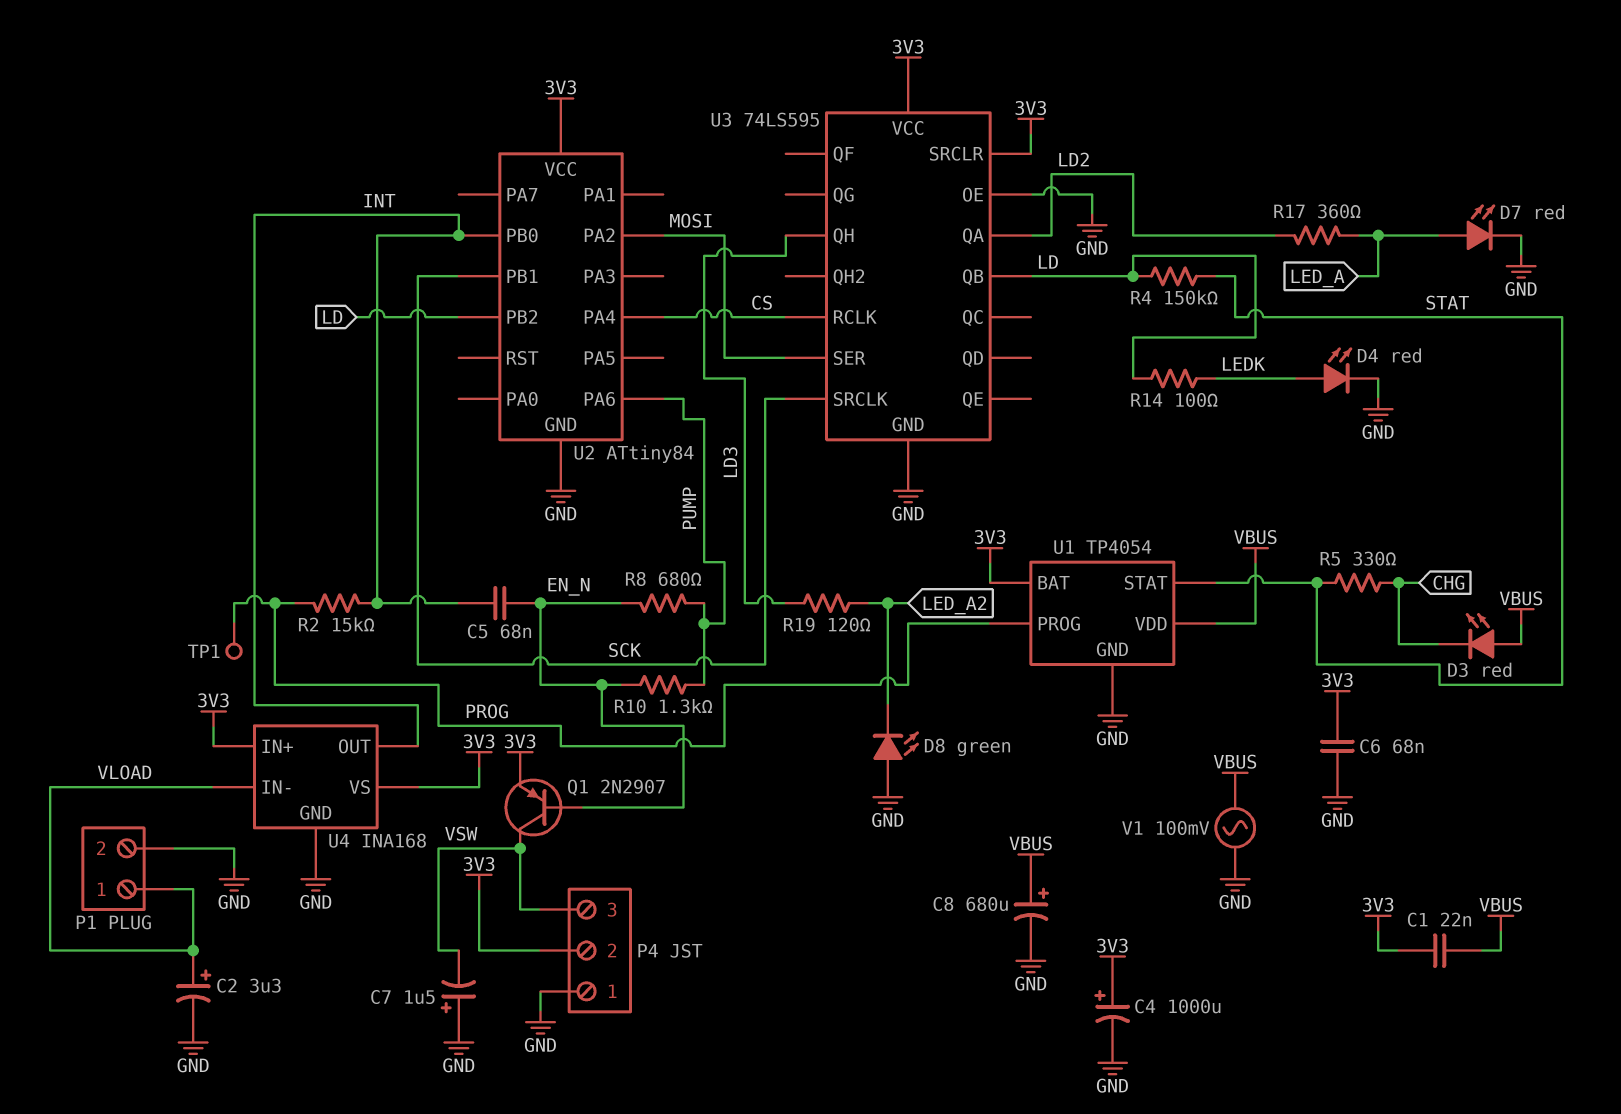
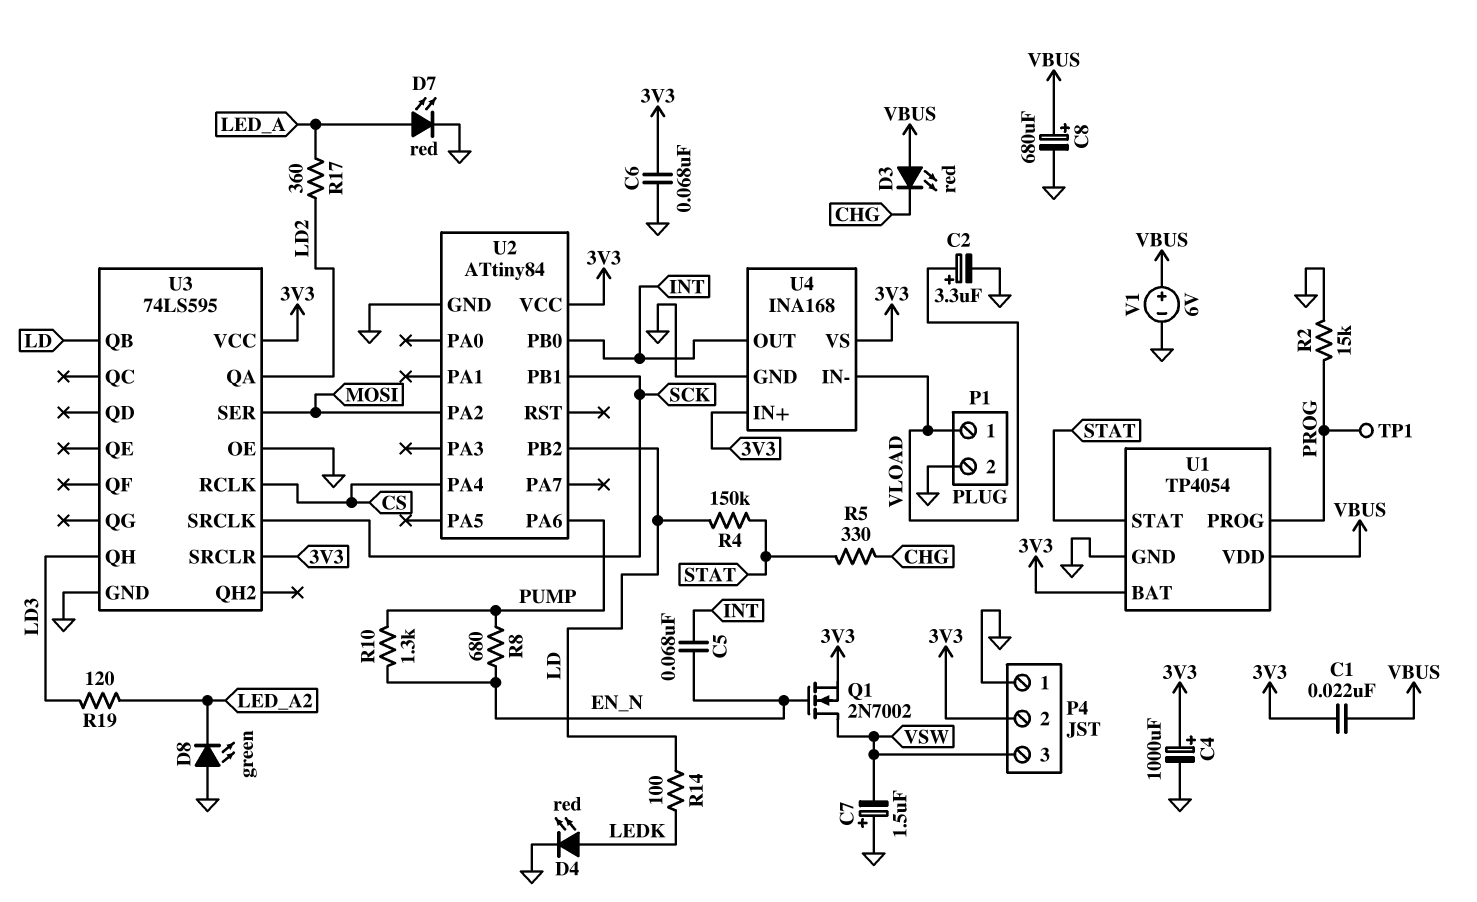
Q1: PNP 2N2907 (B EN_N, C VSW, E 3V3) -> NMOS 2N7002 (G EN_N, D VSW, S 3V3)
R2: 15k (INT, PROG) -> 15k (GND, PROG)
V1: AC 100mV (GND, VBUS) -> 6V (plus VBUS, minus GND)

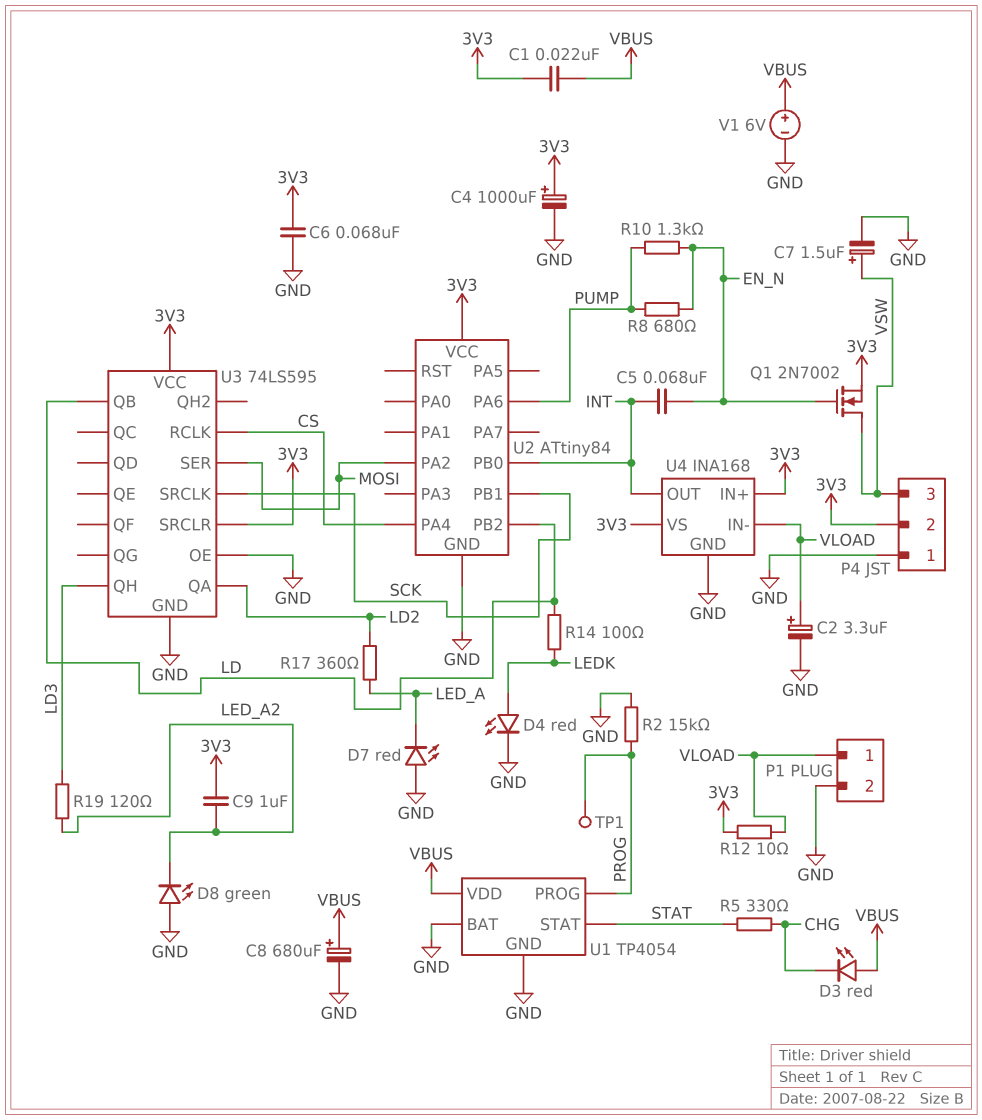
C7: 1.5uF (plus GND, minus VSW) -> 1.5uF (plus VSW, minus GND)
C9: none -> 1uF (3V3, LED_A2)
D7: LED red (A LED_A, K GND) -> LED red (A GND, K LED_A)
R4: 150k (LD, STAT) -> none
R12: none -> 10 (3V3, VLOAD)
U1 pin BAT: 3V3 -> GND

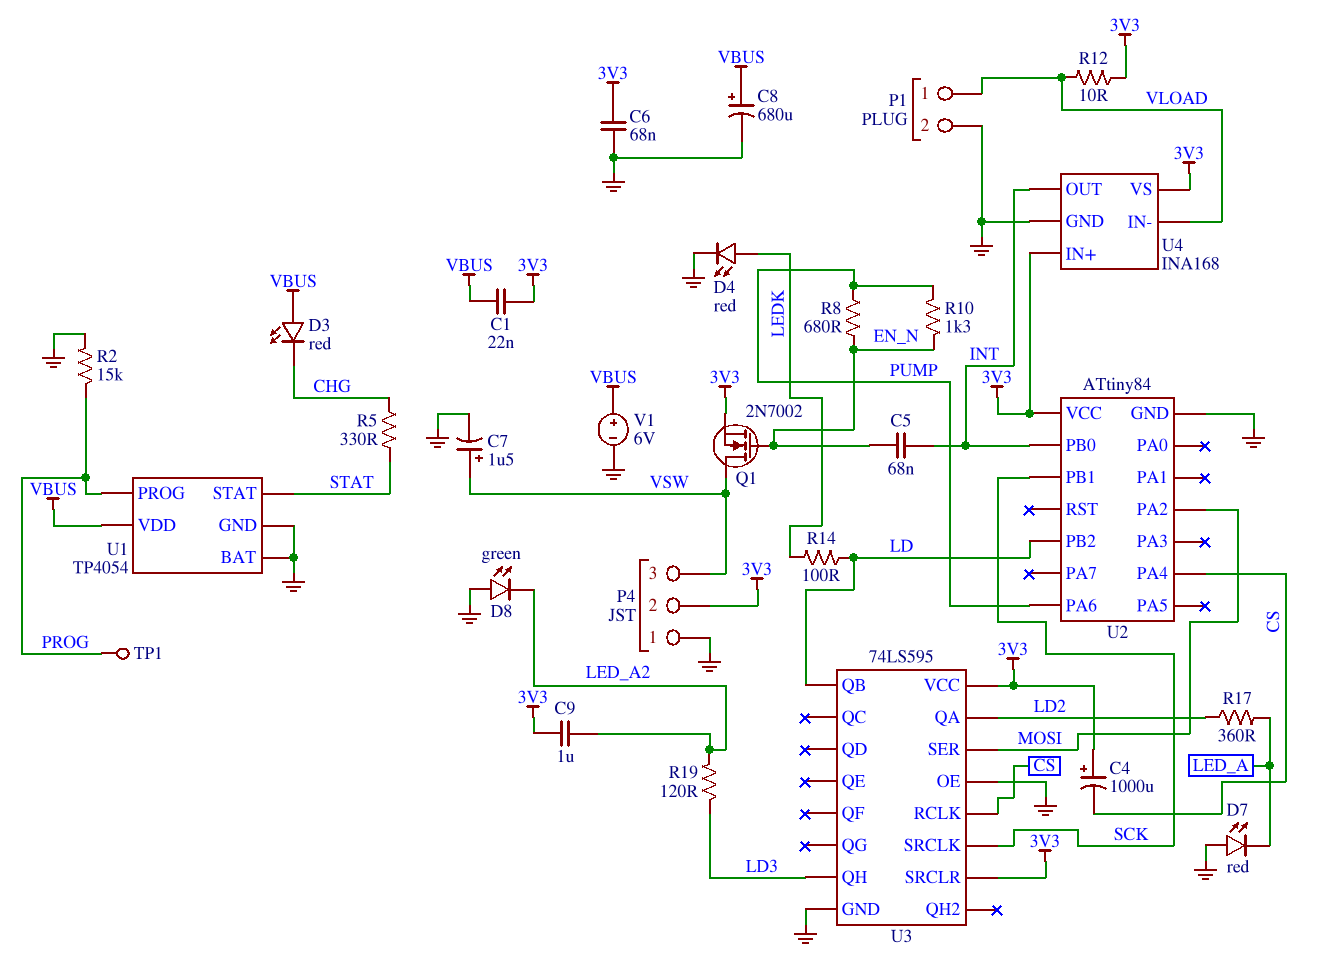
C2: 3.3uF (plus VLOAD, minus GND) -> none
C4: 1000uF (plus 3V3, minus GND) -> 1000uF (plus 3V3, minus CS)

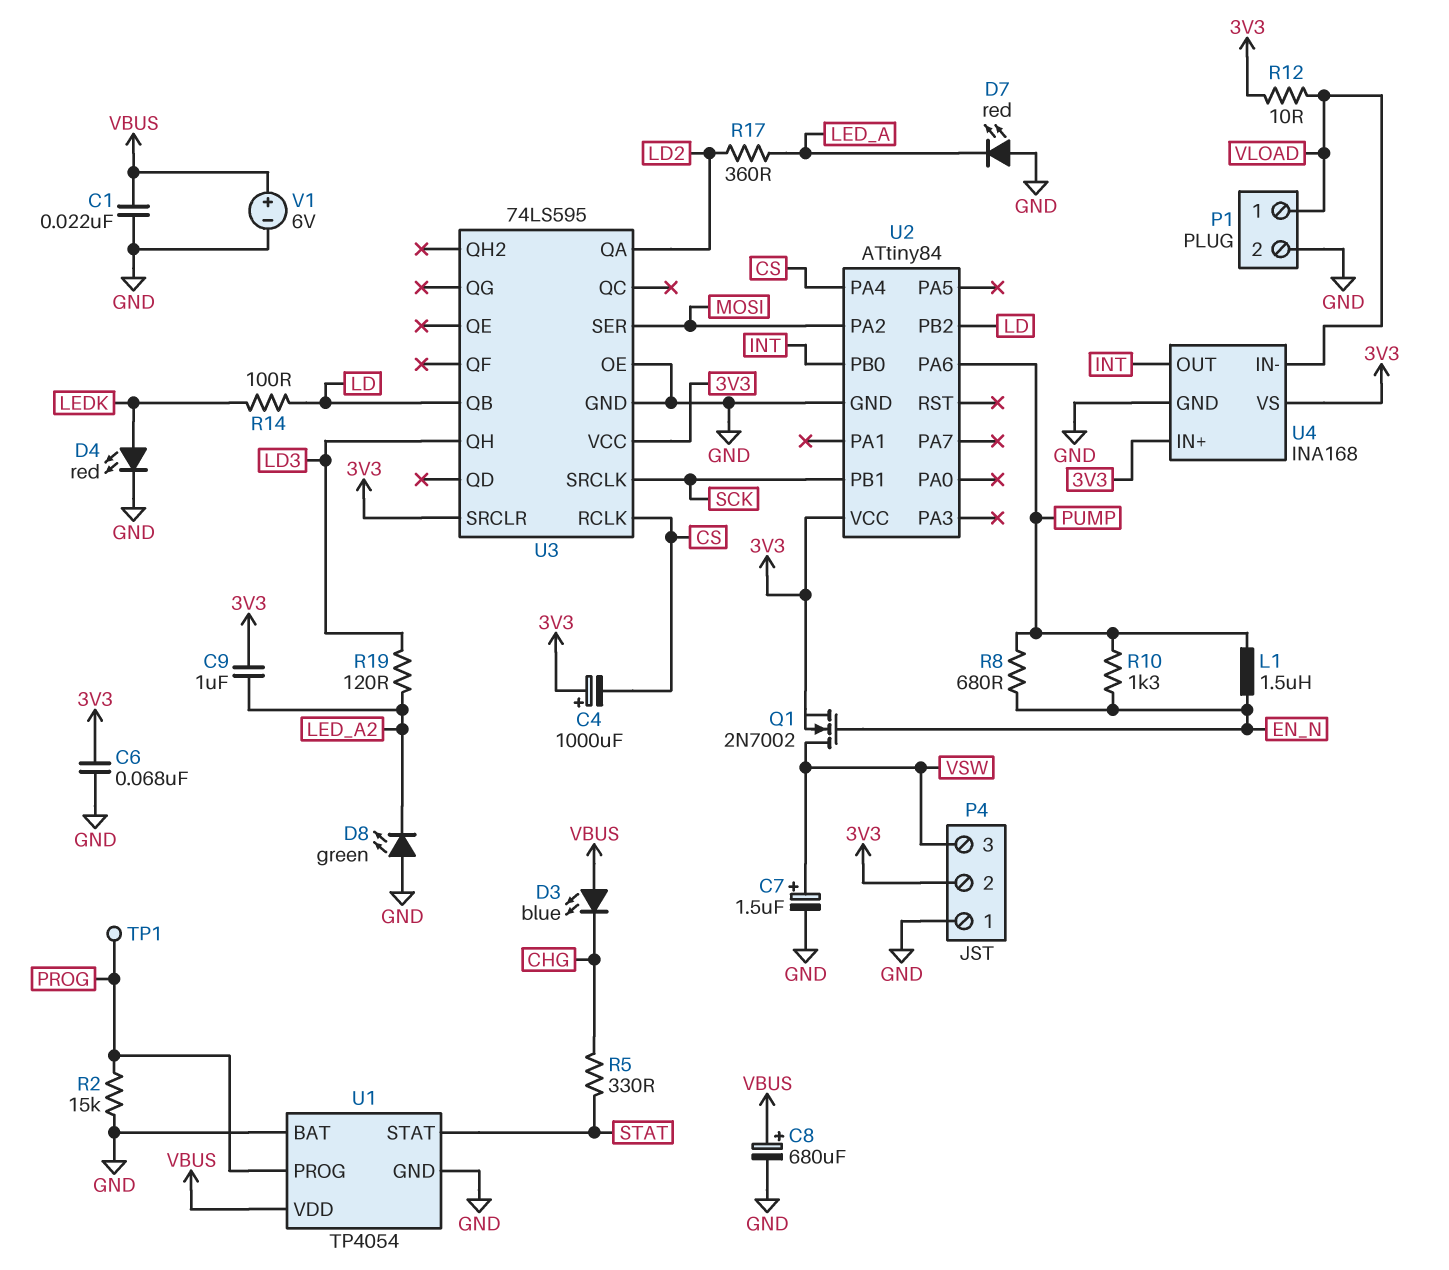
C1: 22nF (3V3, VBUS) -> 22nF (GND, VBUS)
C5: 68nF (EN_N, INT) -> none
D3: LED red (A VBUS, K CHG) -> LED blue (A VBUS, K CHG)
L1: none -> 1.5uH (EN_N, PUMP)

